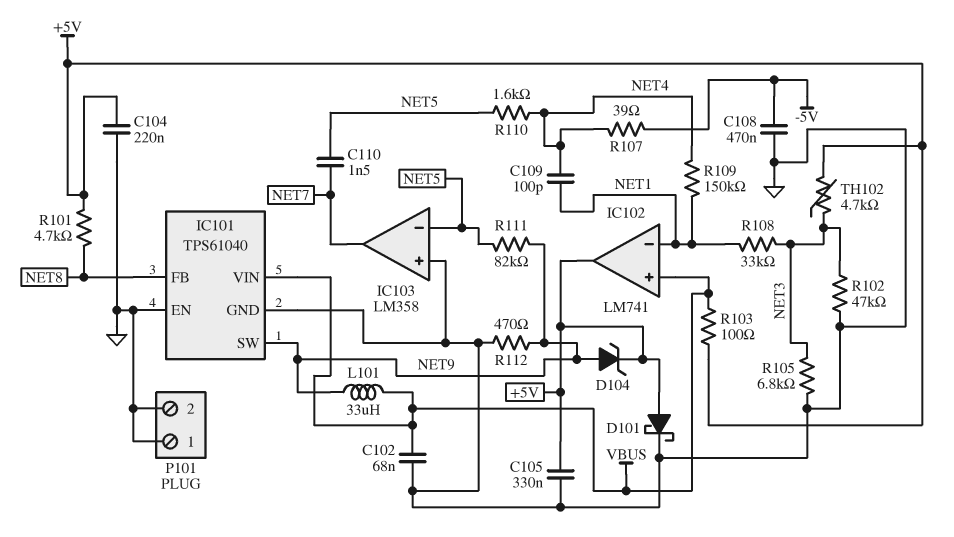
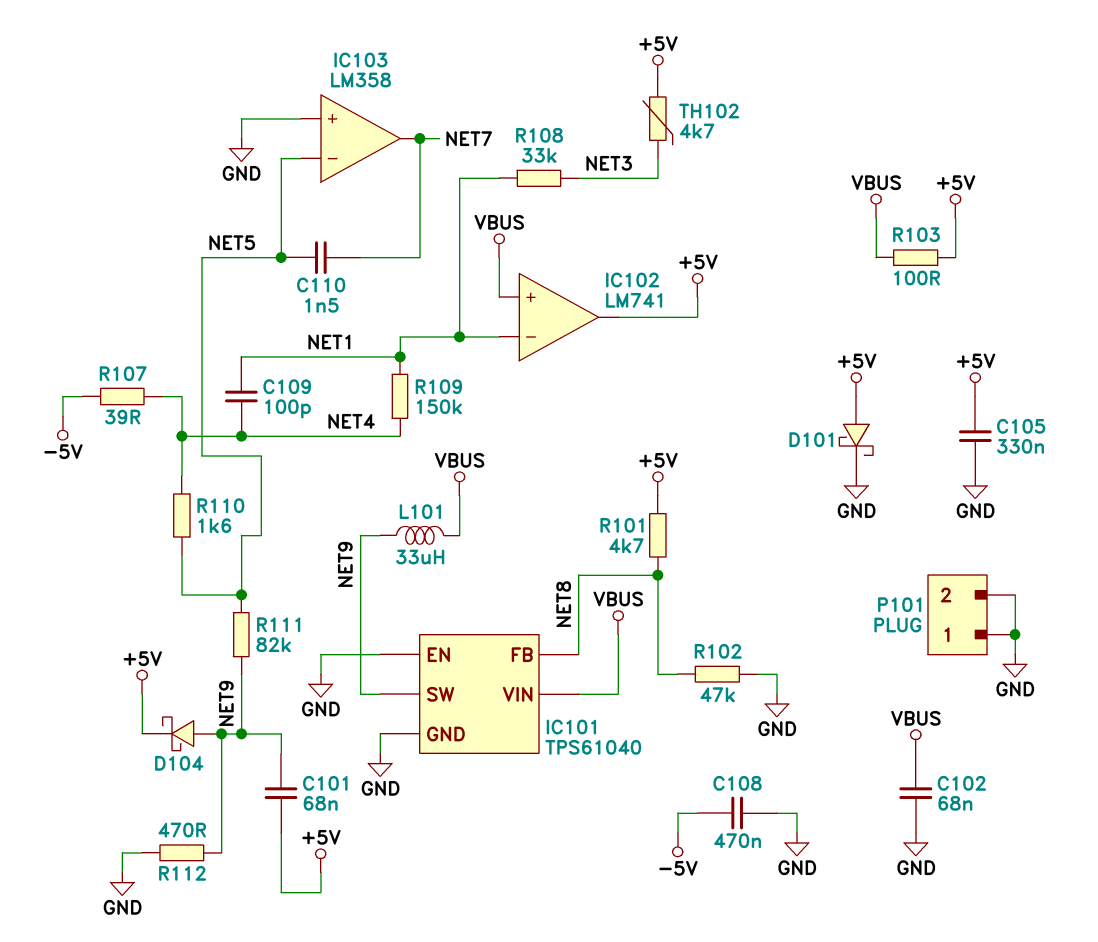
C101: none -> 68nF (+5V, NET9)
C104: 220nF (+5V, GND) -> none
D104: zener (A NET9, K +5V) -> schottky (A NET9, K +5V)
R102: 47k (GND, NET3) -> 47k (GND, NET8)
R105: 6.8k (GND, NET3) -> none

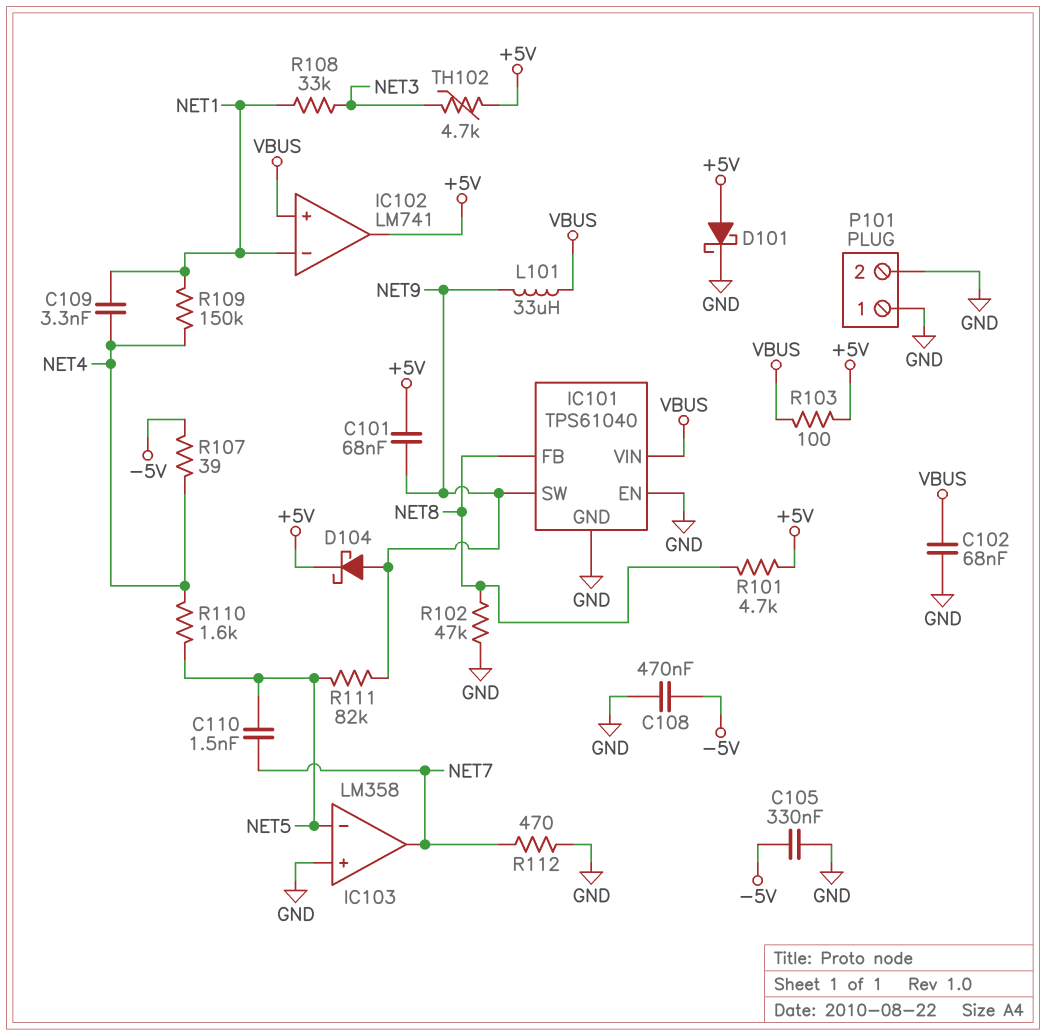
C105: 330nF (+5V, GND) -> 330nF (-5V, GND)
C109: 100pF (NET1, NET4) -> 3.3nF (NET1, NET4)
R112: 470 (GND, NET9) -> 470 (GND, NET7)

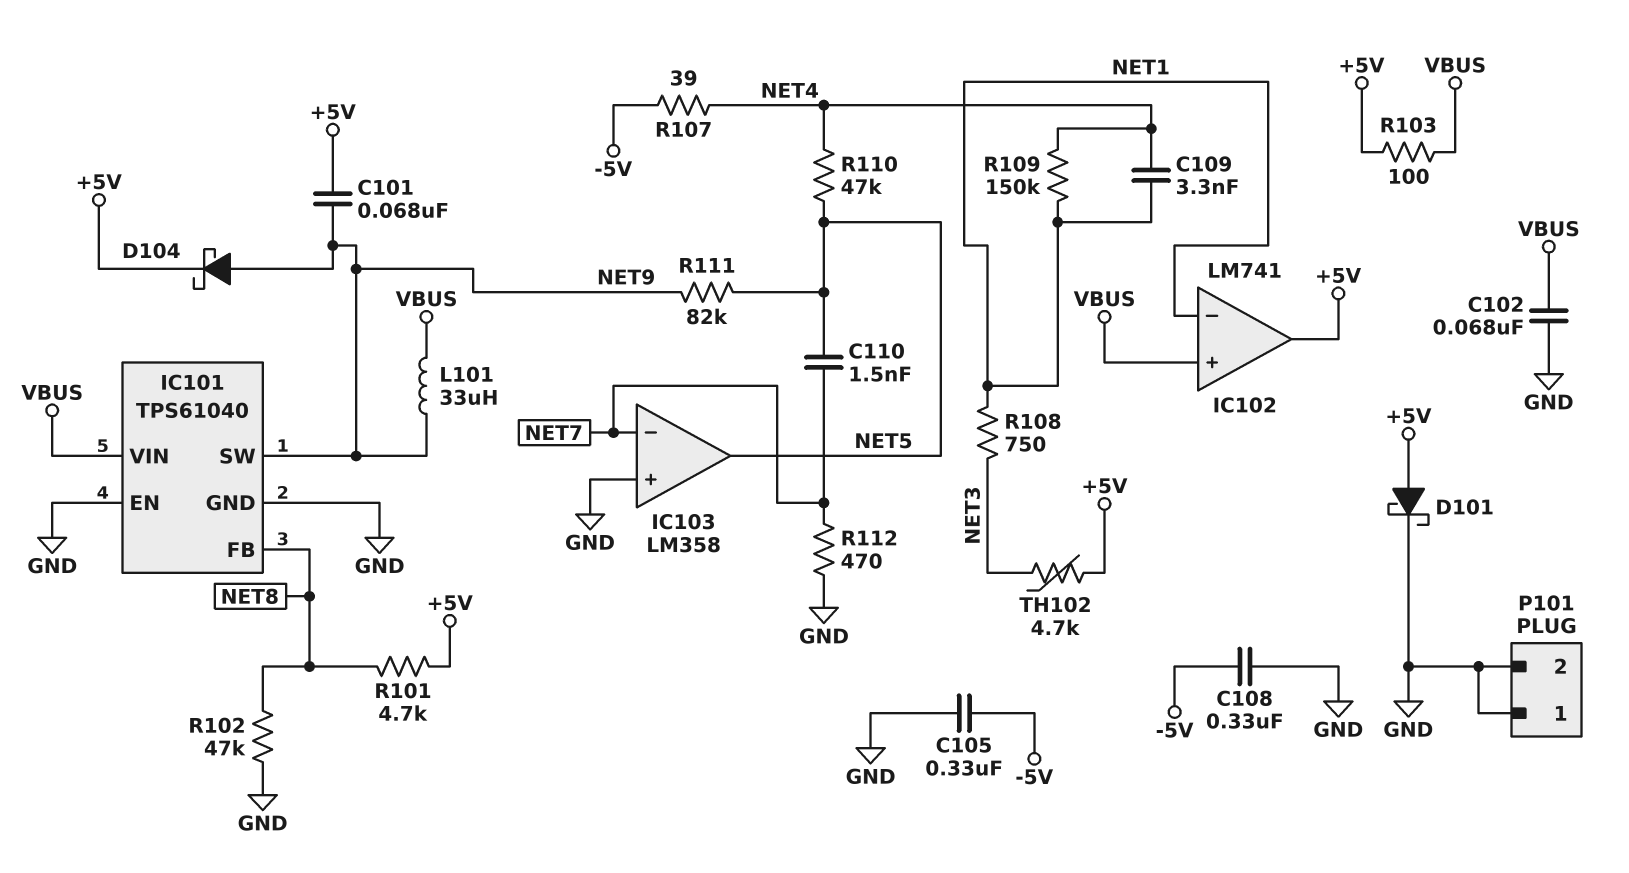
C108: 470nF (-5V, GND) -> 330nF (-5V, GND)
IC103 pin in-: NET5 -> NET7
IC103 pin out: NET7 -> NET5
R108: 33k (NET1, NET3) -> 750 (NET1, NET3)
R110: 1.6k (NET4, NET5) -> 47k (NET4, NET5)

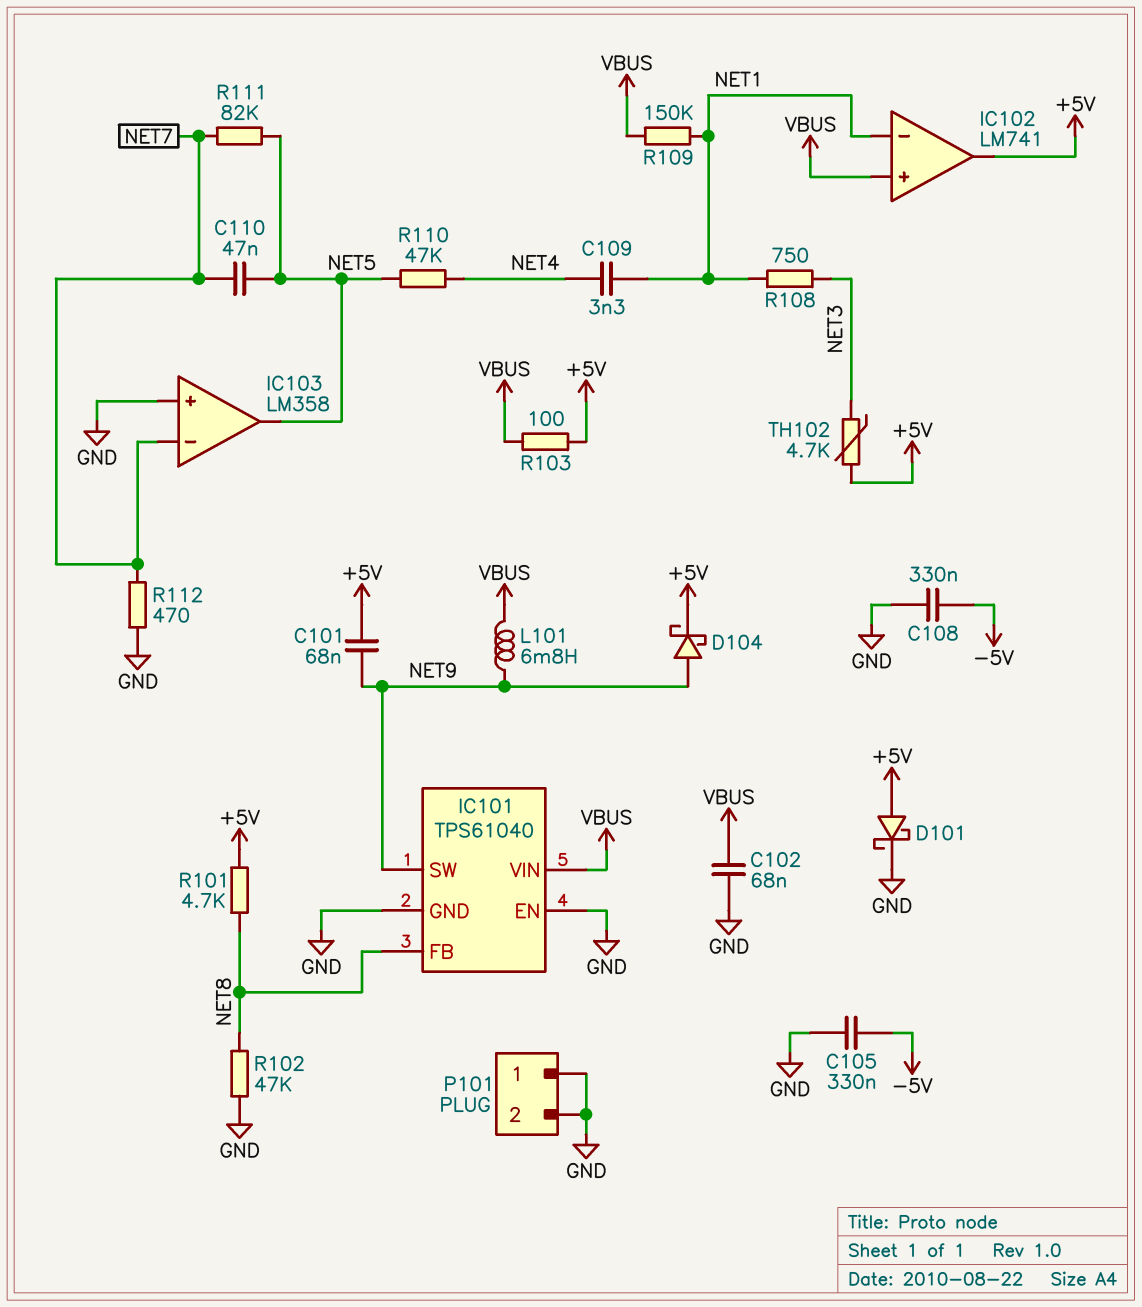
C110: 1.5nF (NET5, NET7) -> 47nF (NET5, NET7)
L101: 33uH (NET9, VBUS) -> 6.8mH (NET9, VBUS)
R107: 39 (-5V, NET4) -> none
R109: 150k (NET1, NET4) -> 150k (NET1, VBUS)
R111: 82k (NET5, NET9) -> 82k (NET5, NET7)

